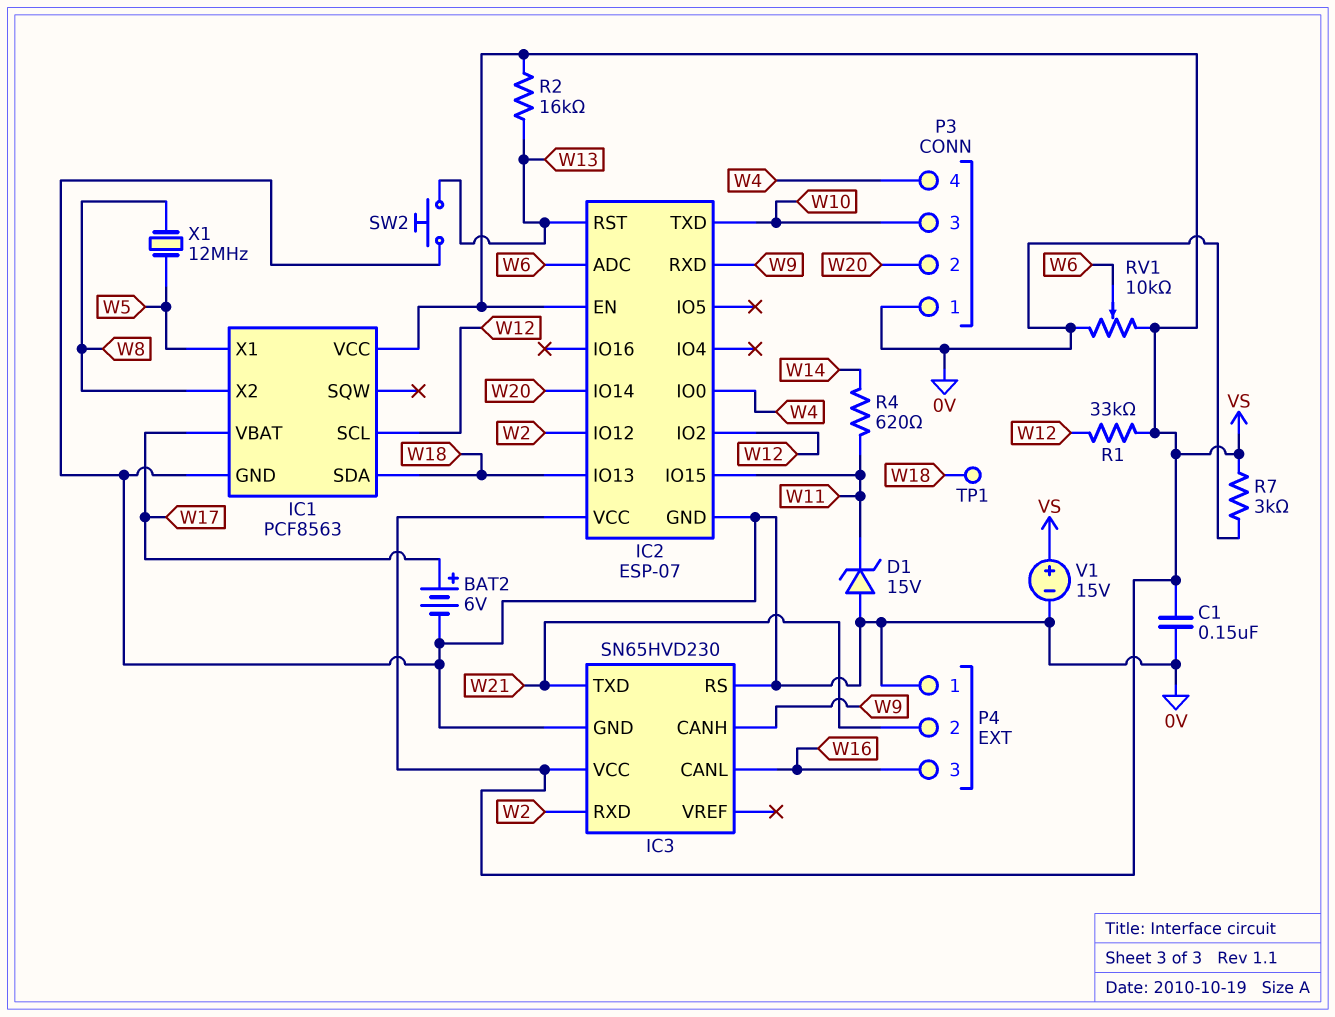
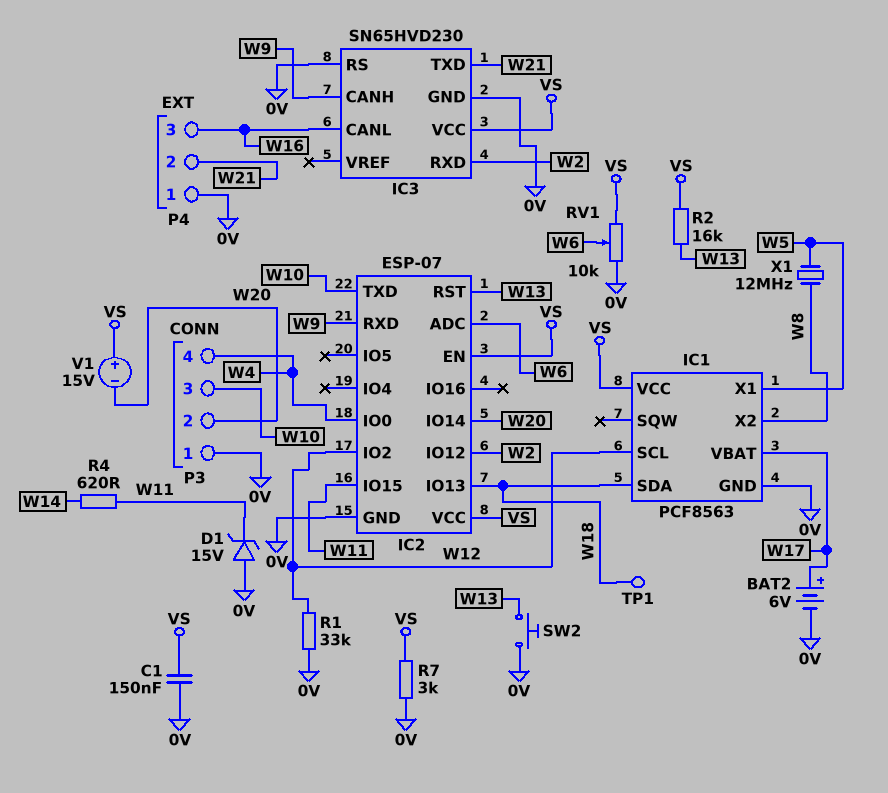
R1: 33k (VS, W12) -> 33k (0V, W12)
V1: 15V (plus VS, minus 0V) -> 15V (plus VS, minus W20)

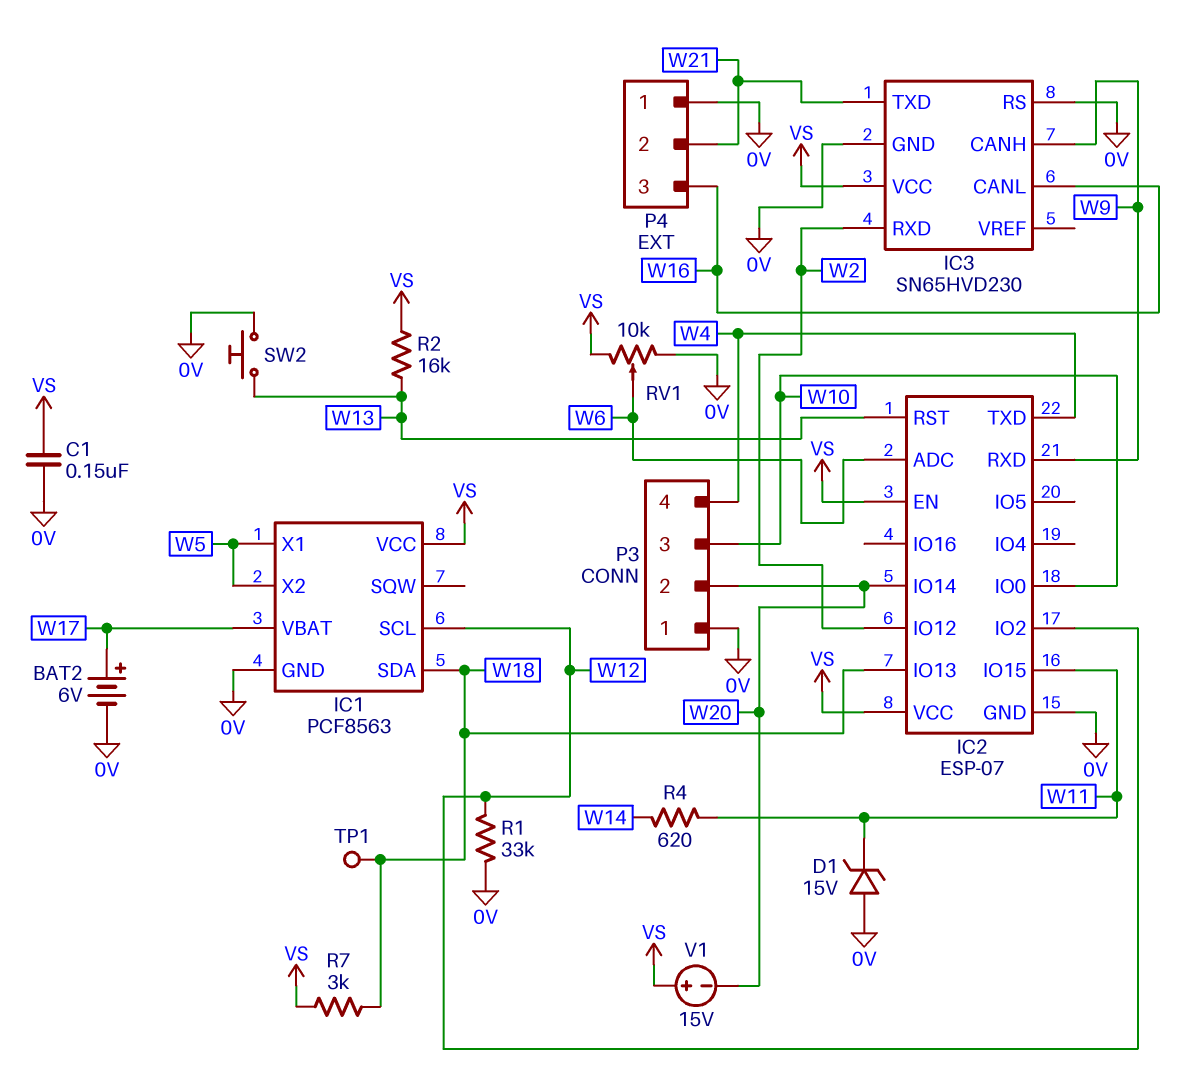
IC1 pin X2: W8 -> W5
IC2 pin IO0: W4 -> W10
IC2 pin TXD: W10 -> W4
R7: 3k (0V, VS) -> 3k (VS, W18)
X1: 12MHz (W5, W8) -> none

